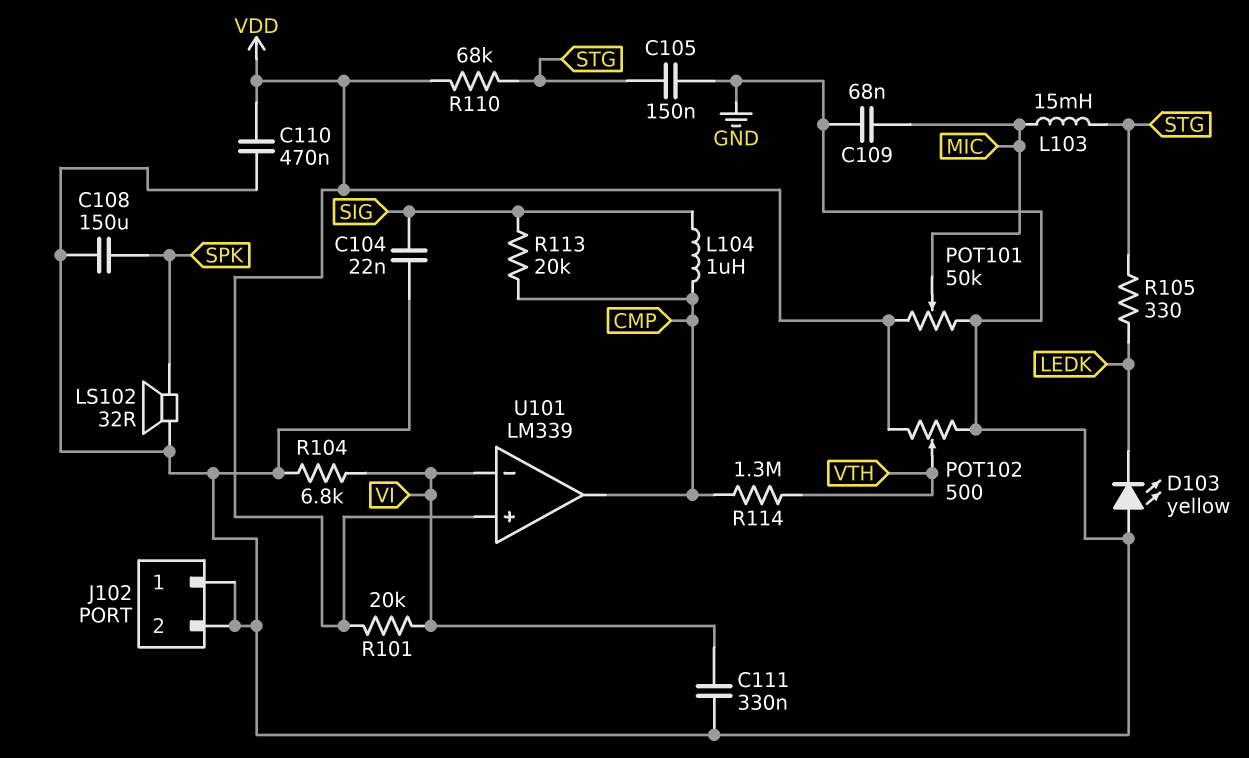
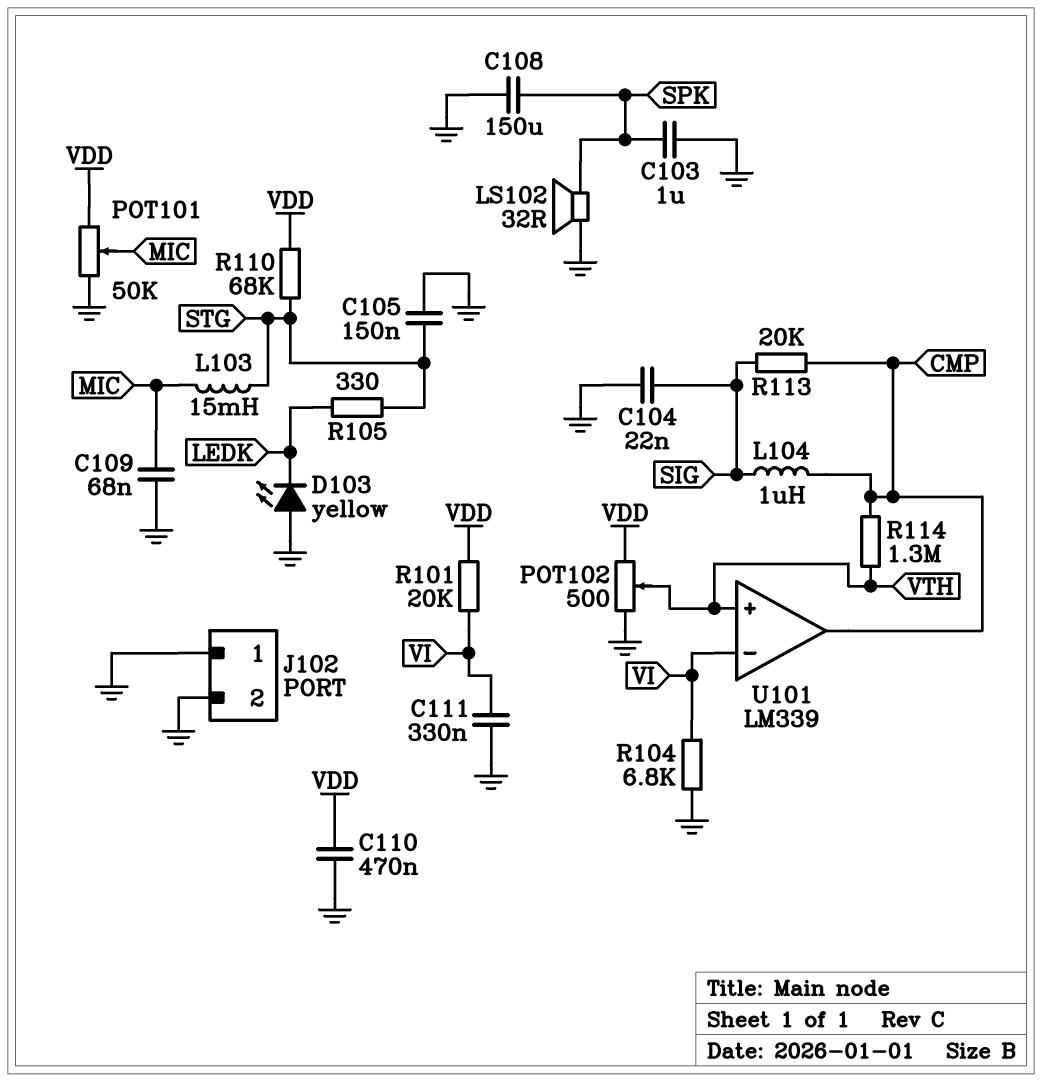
C103: none -> 1uF (GND, SPK)
U101 pin in+: VDD -> VTH

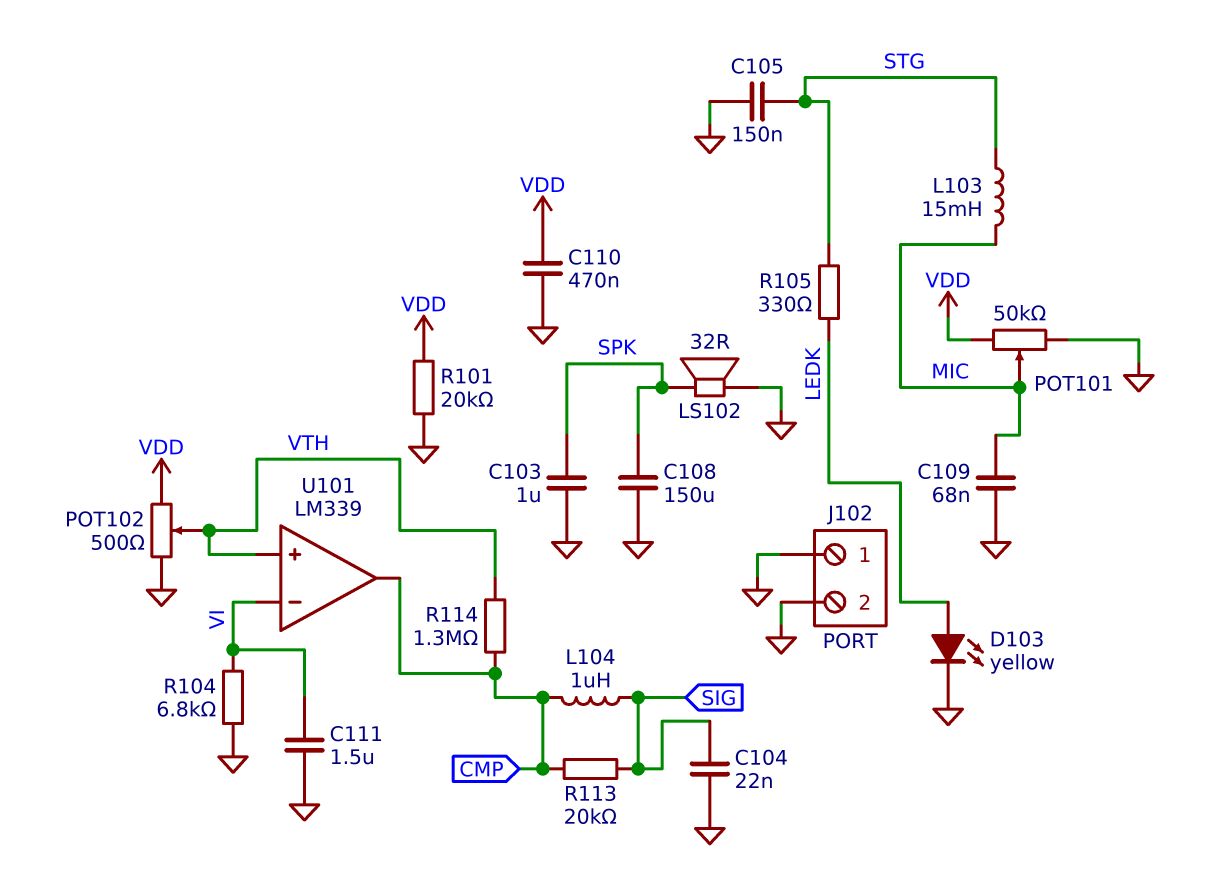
C111: 330nF (GND, VI) -> 1.5uF (GND, VI)
D103: LED yellow (A GND, K LEDK) -> LED yellow (A LEDK, K GND)
R101: 20k (VDD, VI) -> 20k (GND, VDD)
R110: 68k (STG, VDD) -> none

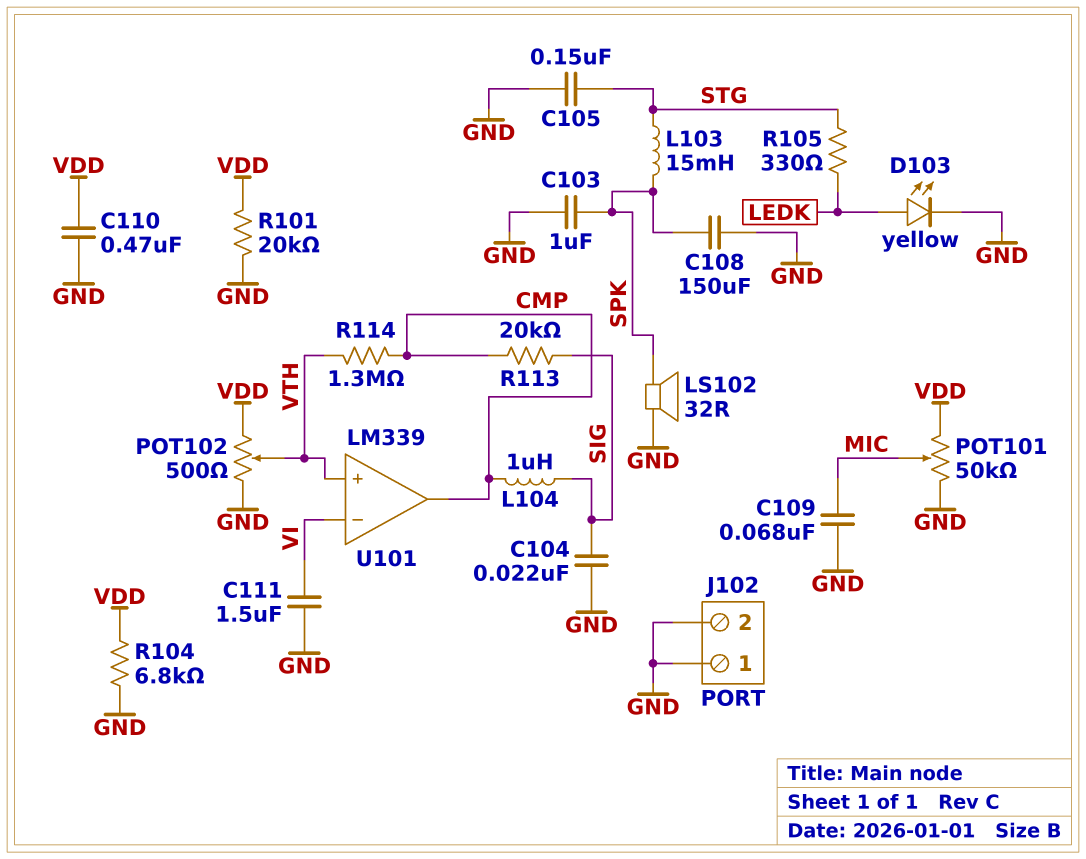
L103: 15mH (MIC, STG) -> 15mH (SPK, STG)
R104: 6.8k (GND, VI) -> 6.8k (GND, VDD)

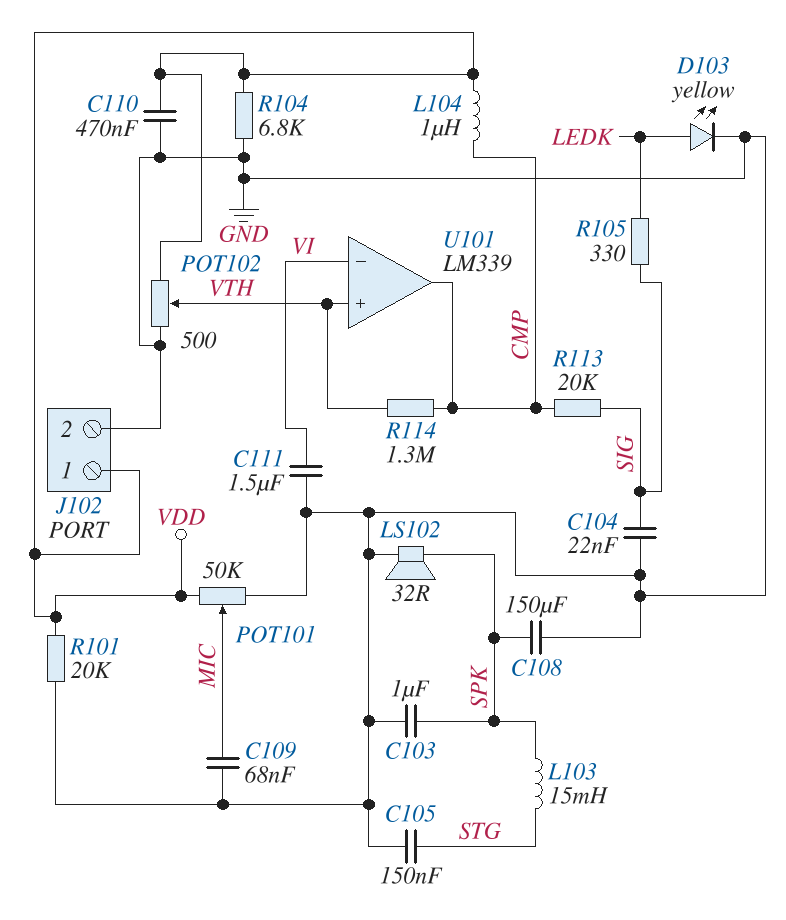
J102 pin 1: GND -> VDD
L104: 1uH (CMP, SIG) -> 1uH (CMP, VDD)
R105: 330 (LEDK, STG) -> 330 (LEDK, SIG)

